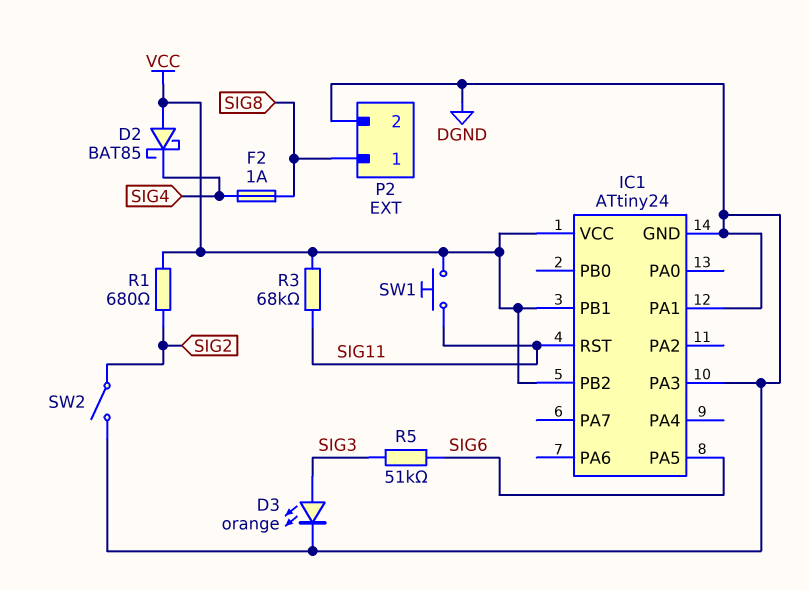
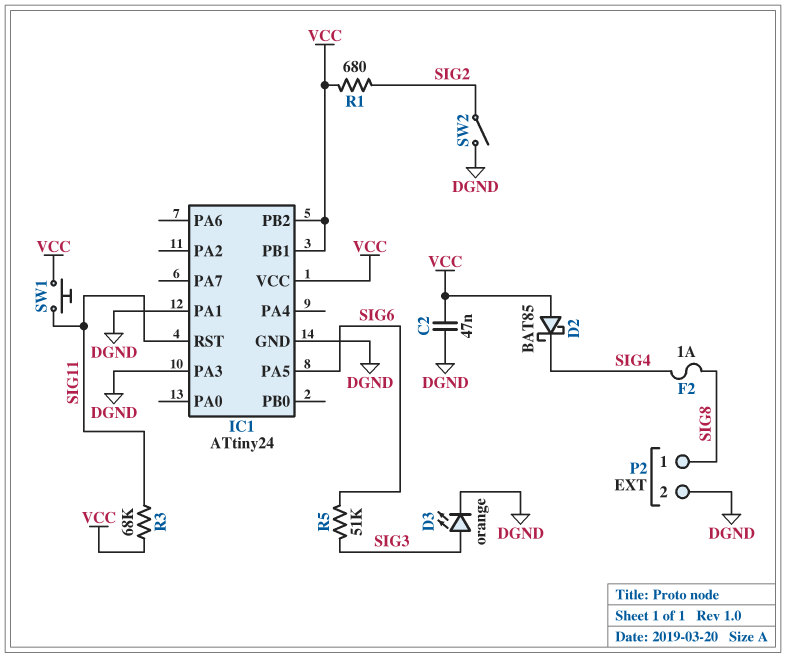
C2: none -> 47nF (DGND, VCC)

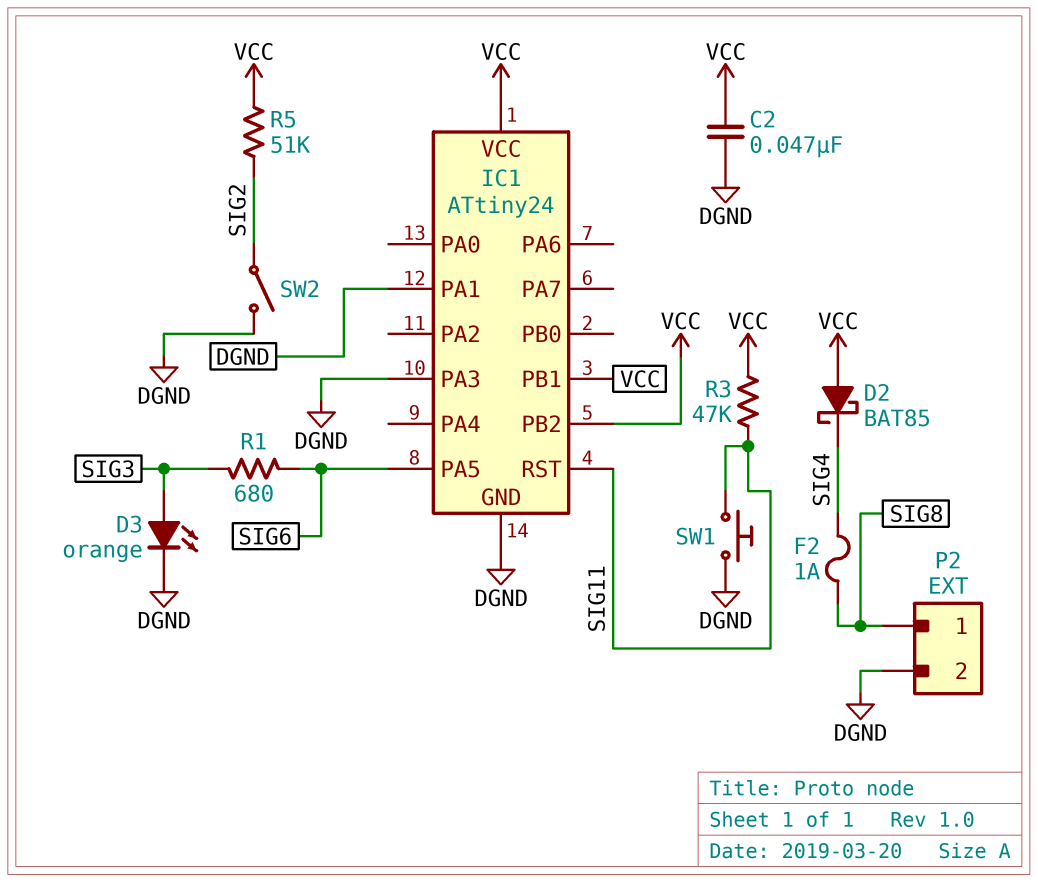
R1: 680 (SIG2, VCC) -> 680 (SIG3, SIG6)
R3: 68k (SIG11, VCC) -> 47k (SIG11, VCC)
R5: 51k (SIG3, SIG6) -> 51k (SIG2, VCC)
SW1: button (SIG11, VCC) -> button (DGND, SIG11)

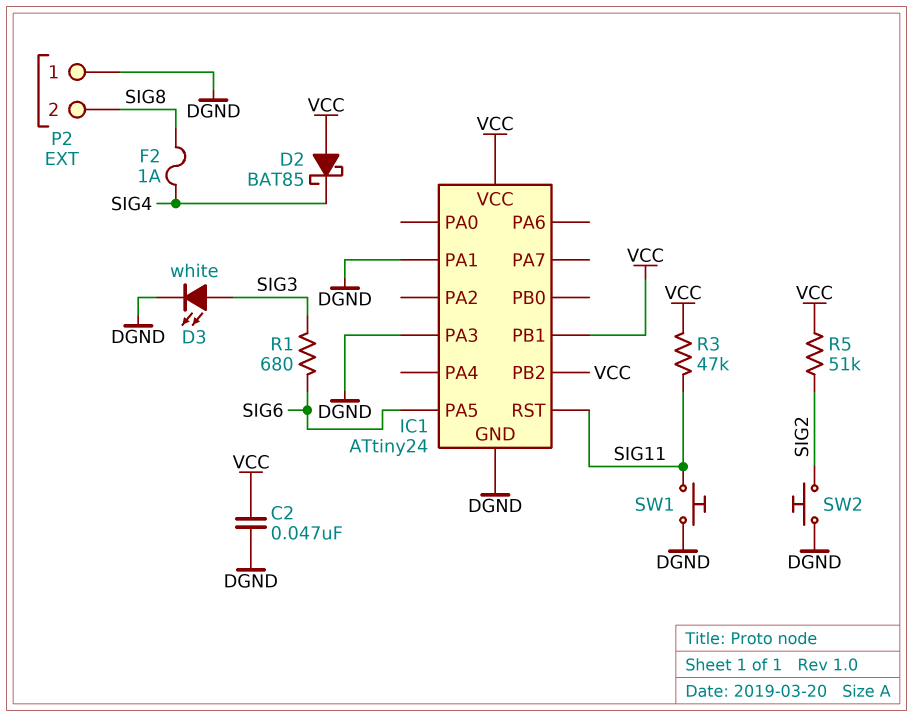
D3: LED orange (A SIG3, K DGND) -> LED white (A SIG3, K DGND)
P2 pin 1: SIG8 -> DGND
P2 pin 2: DGND -> SIG8
SW2: switch (DGND, SIG2) -> button (DGND, SIG2)

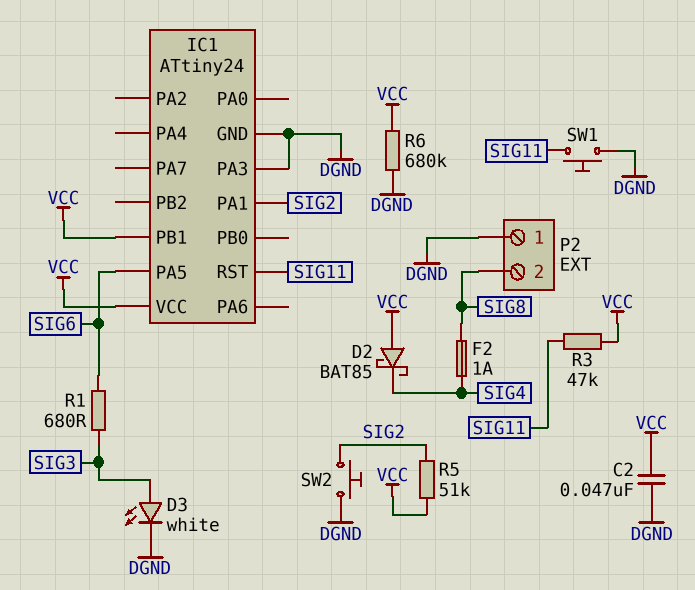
IC1 pin PA1: DGND -> SIG2
IC1 pin PB2: VCC -> none
R6: none -> 680k (DGND, VCC)

